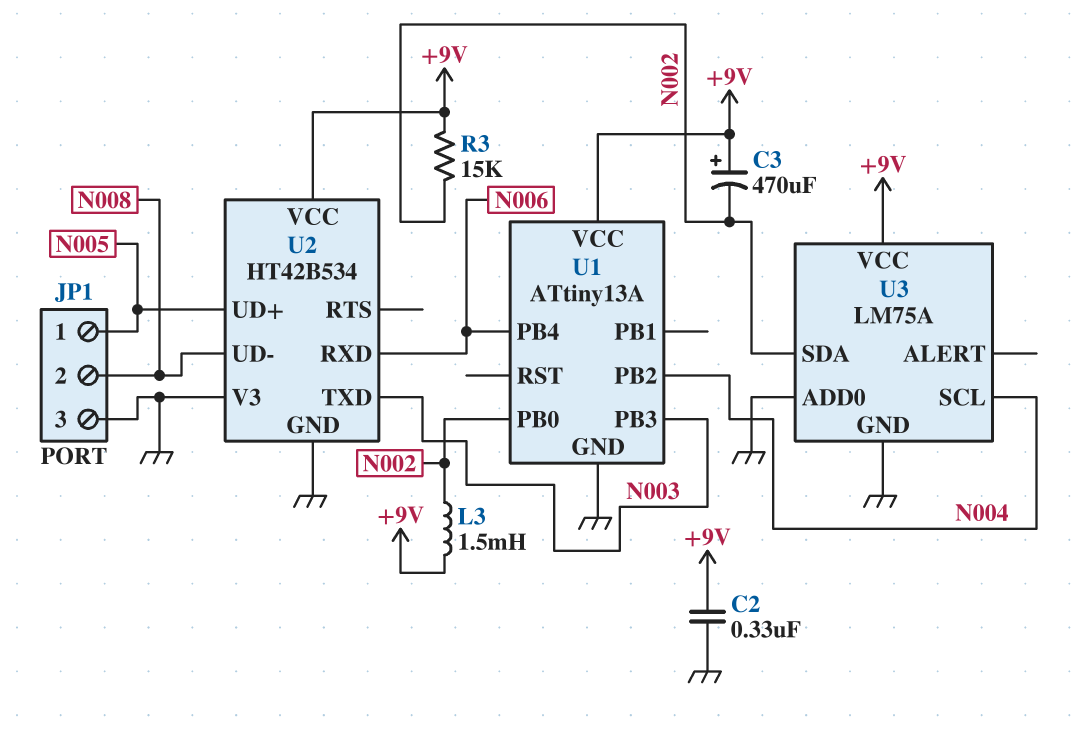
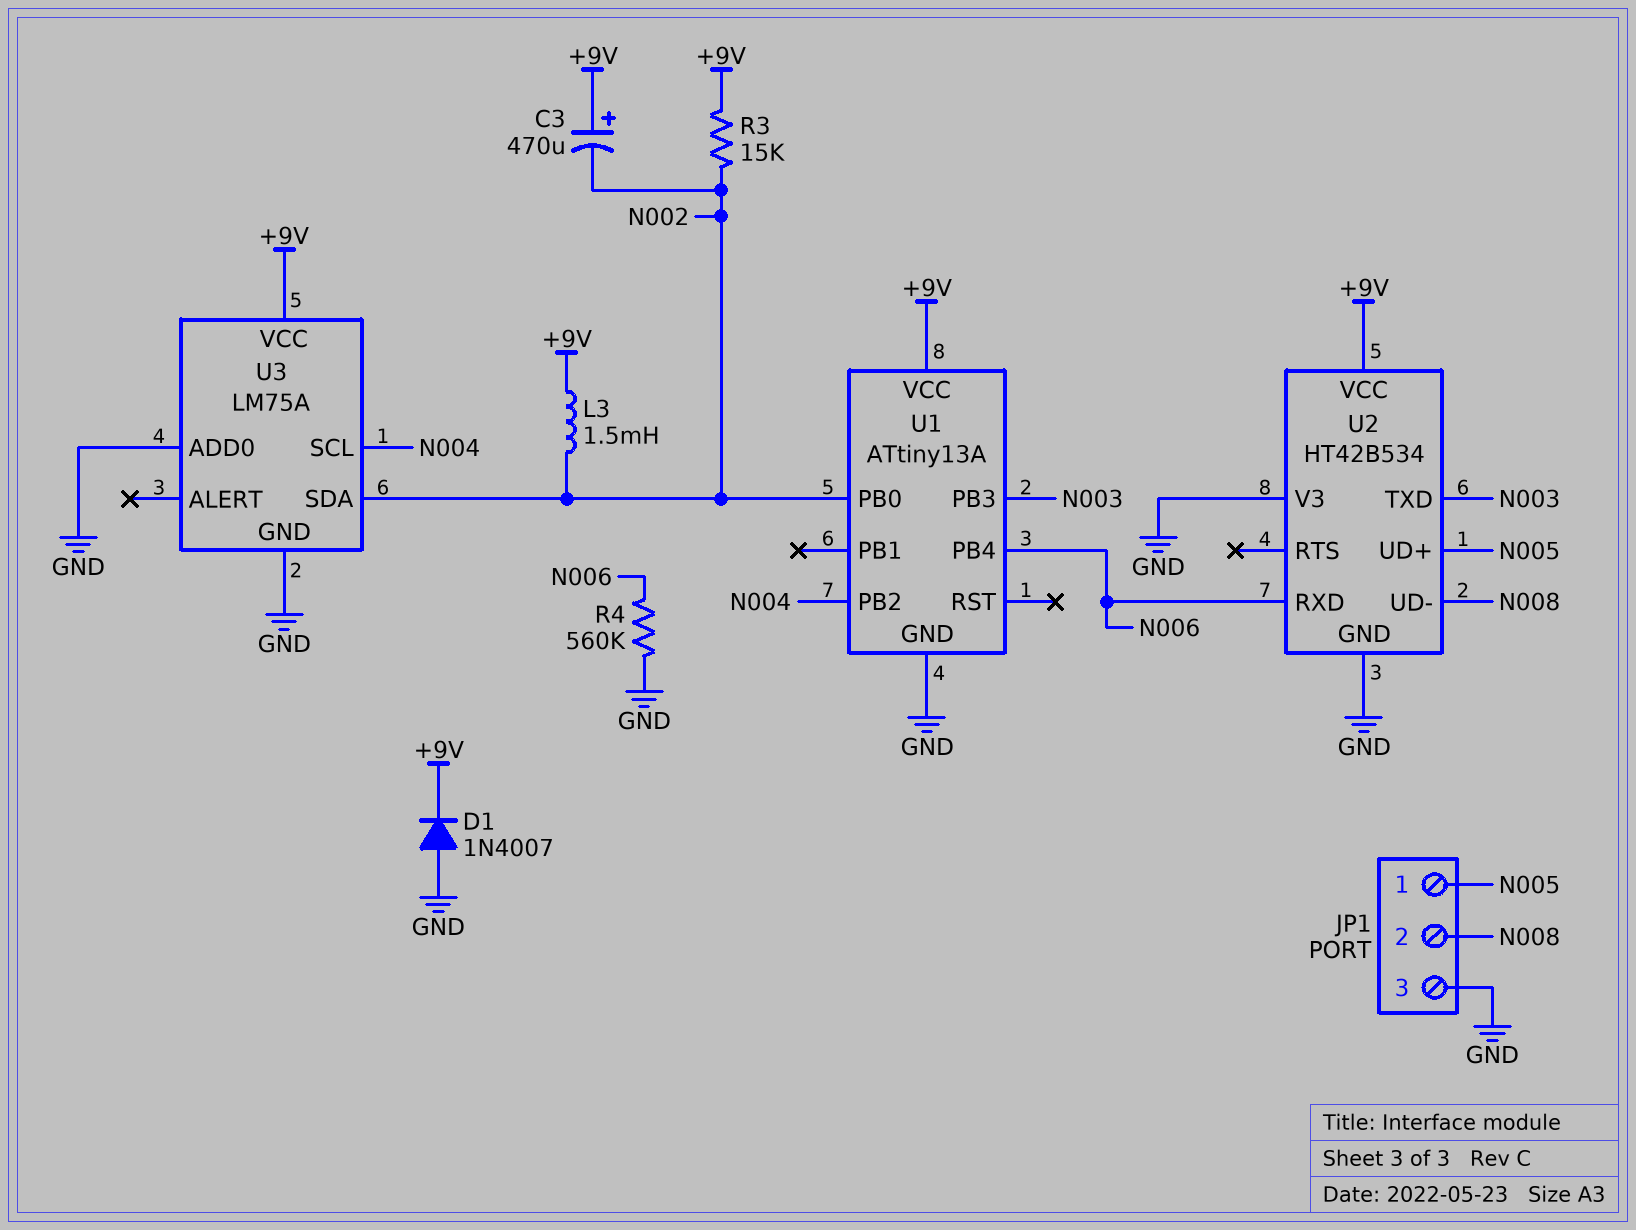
C2: 330nF (+9V, GND) -> none
D1: none -> diode 1N4007 (A GND, K +9V)
R4: none -> 560k (GND, N006)

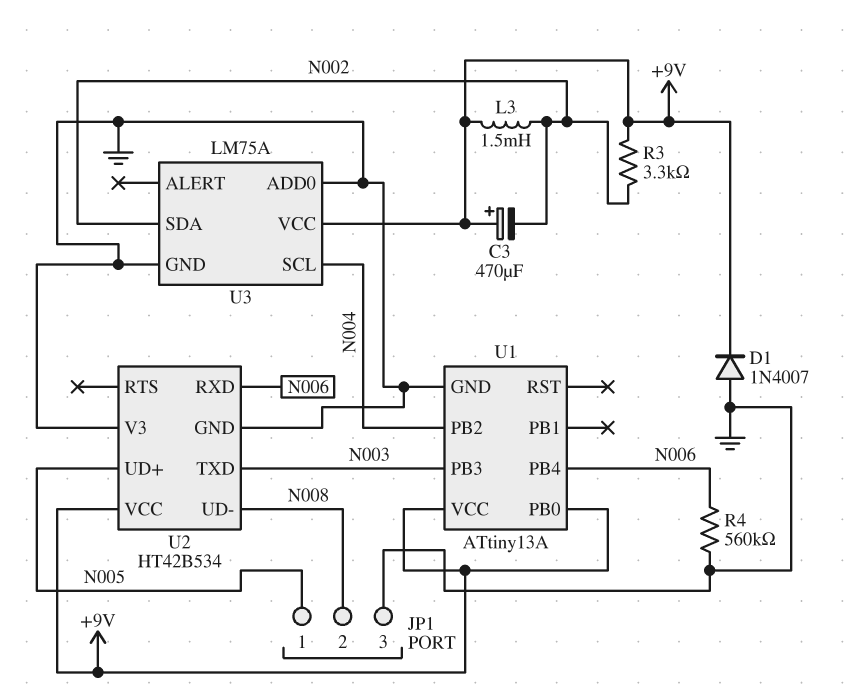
R3: 15k (+9V, N002) -> 3.3k (+9V, N002)
U1 pin PB0: N002 -> +9V

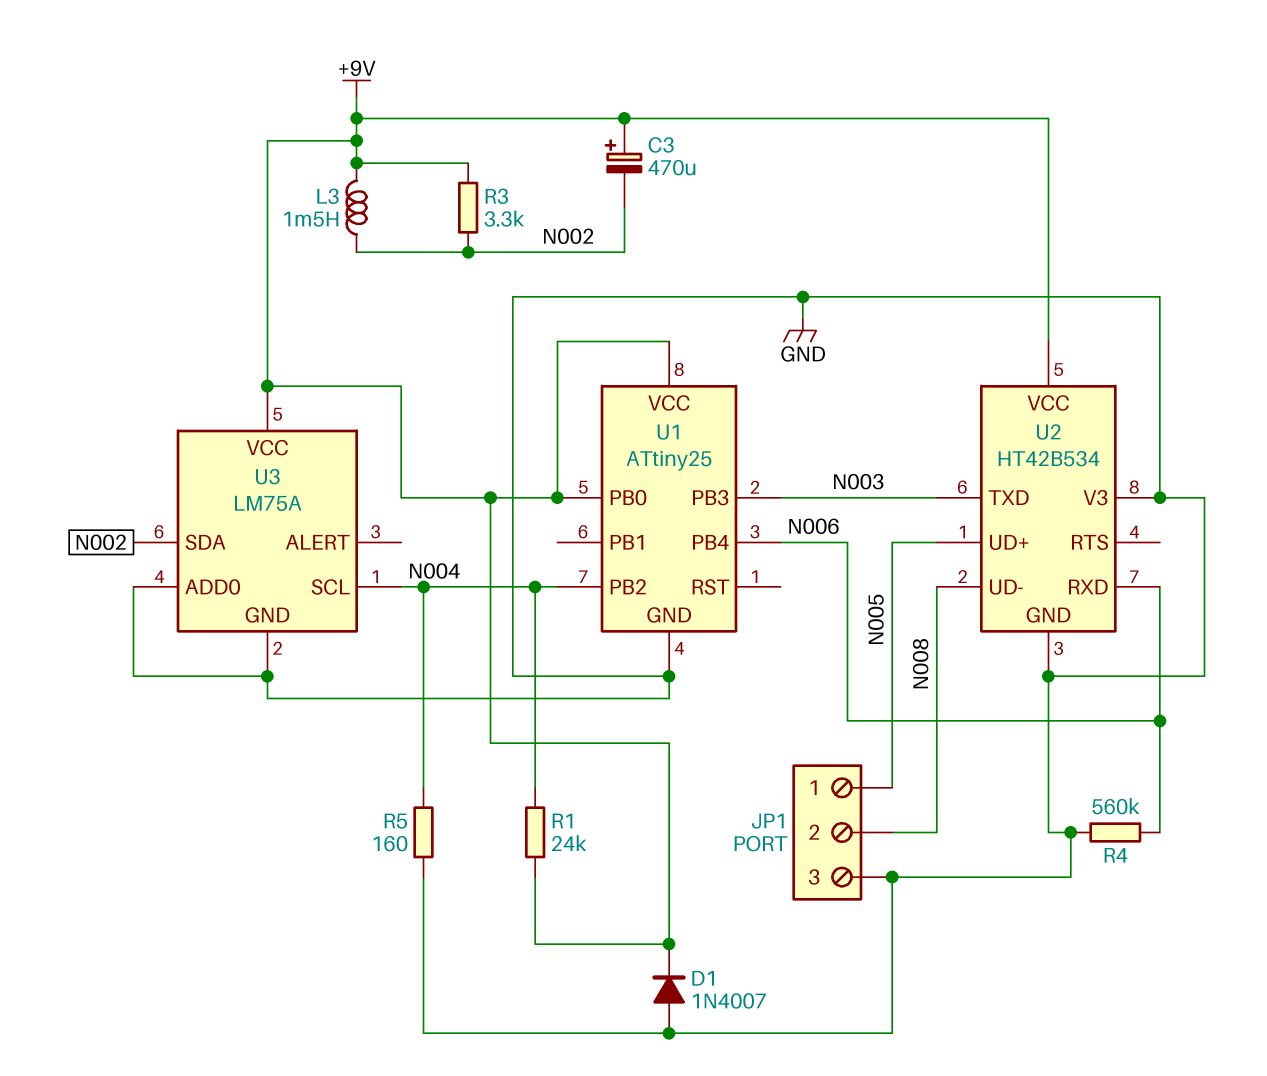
R1: none -> 24k (+9V, N004)
R5: none -> 160 (GND, N004)
U1: ATtiny13A -> ATtiny25

